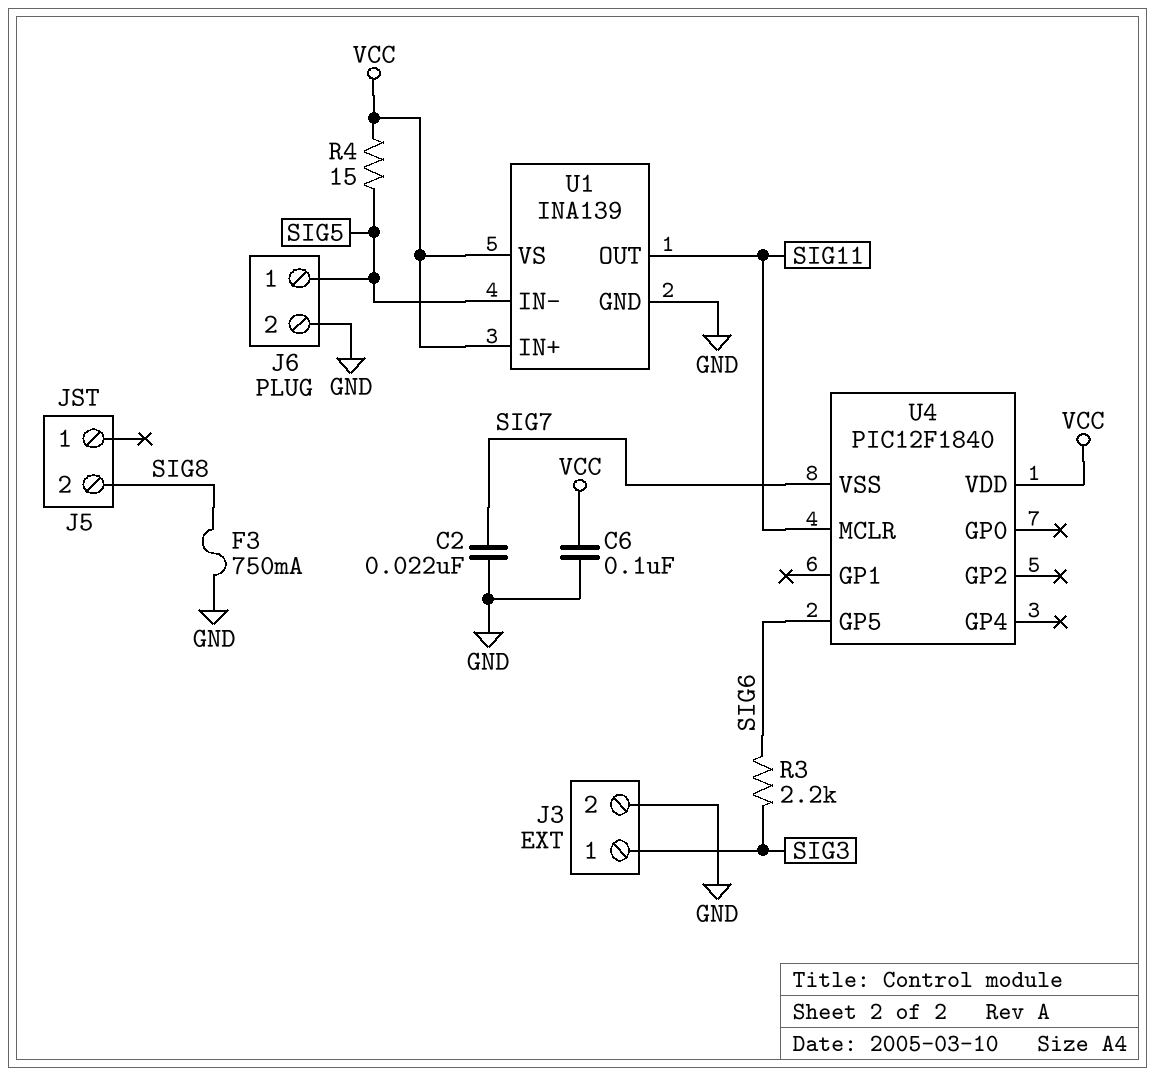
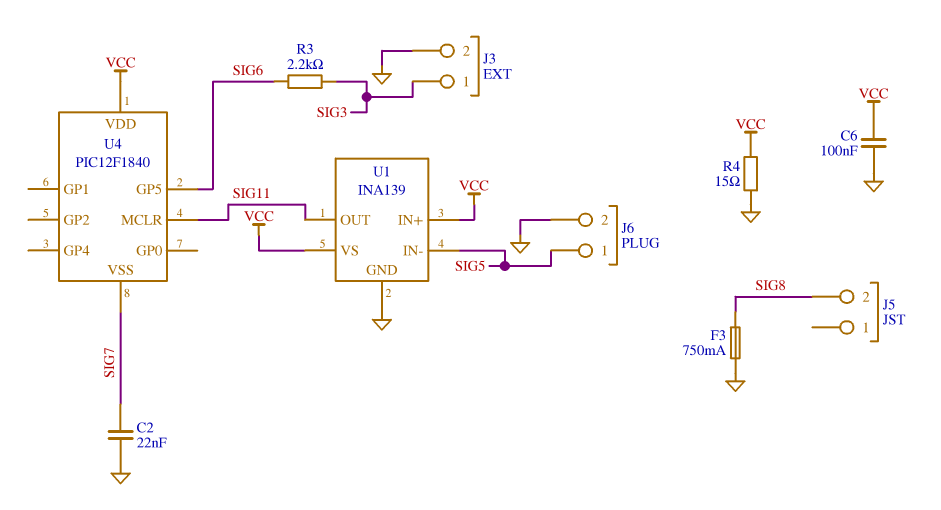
R4: 15 (SIG5, VCC) -> 15 (GND, VCC)

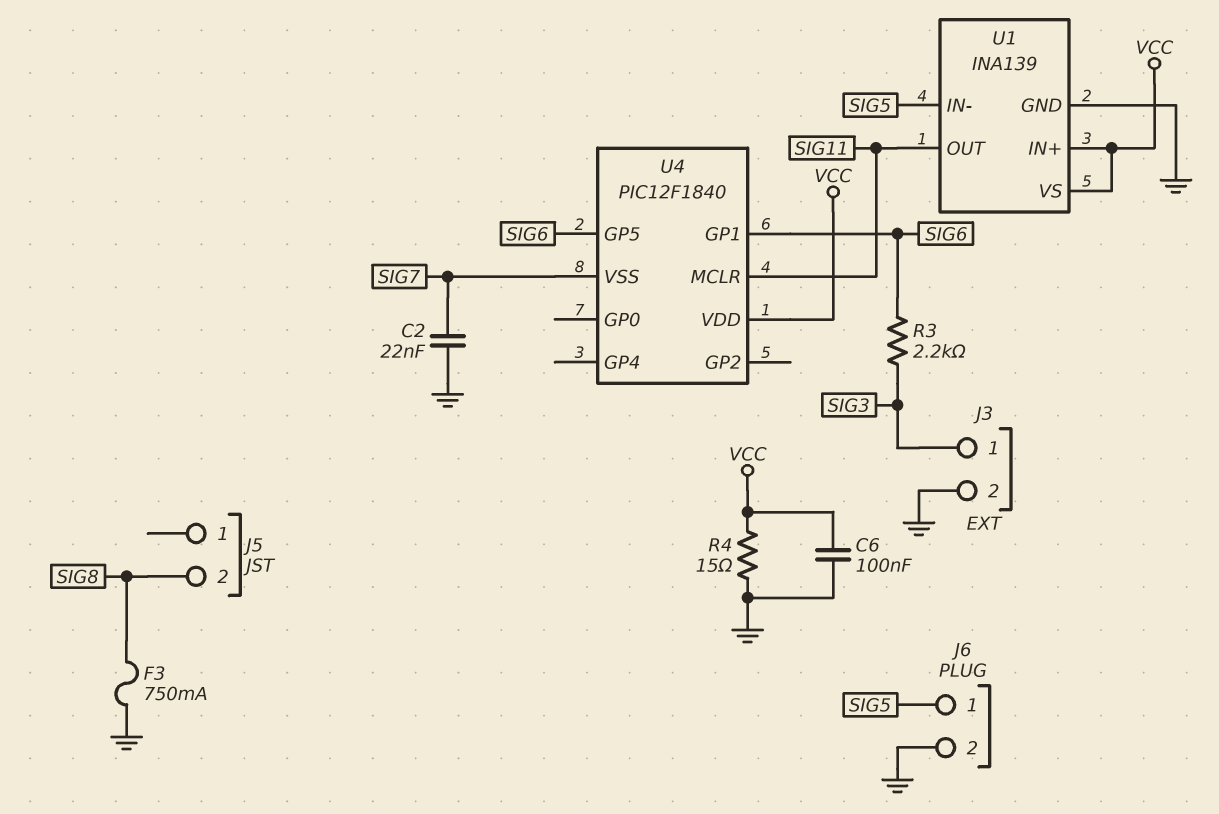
U4 pin GP1: none -> SIG6

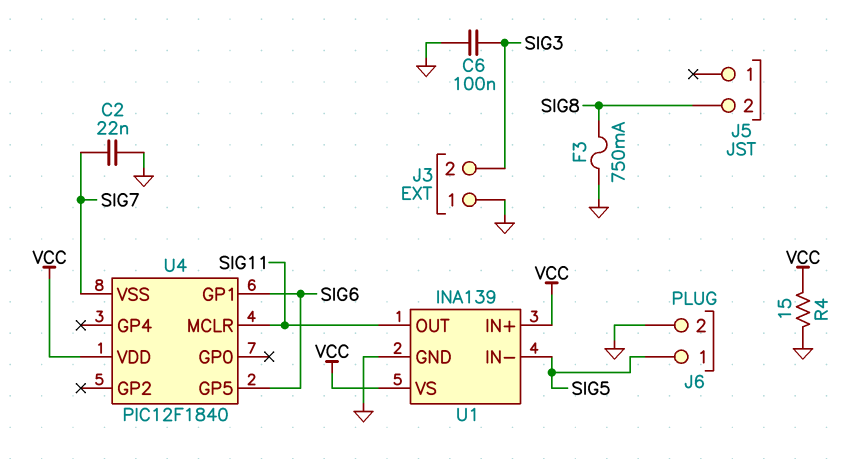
C6: 100nF (GND, VCC) -> 100nF (GND, SIG3)
J3 pin 1: SIG3 -> GND
J3 pin 2: GND -> SIG3
R3: 2.2k (SIG3, SIG6) -> none

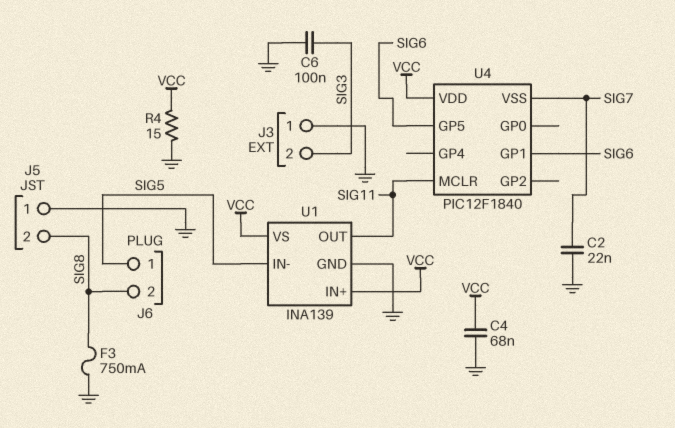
C4: none -> 68nF (GND, VCC)
J5 pin 1: none -> GND
J6 pin 2: GND -> SIG8

